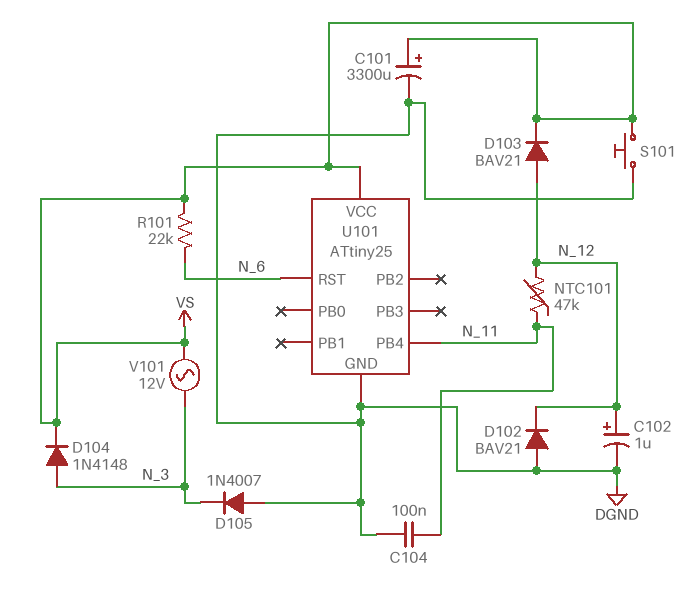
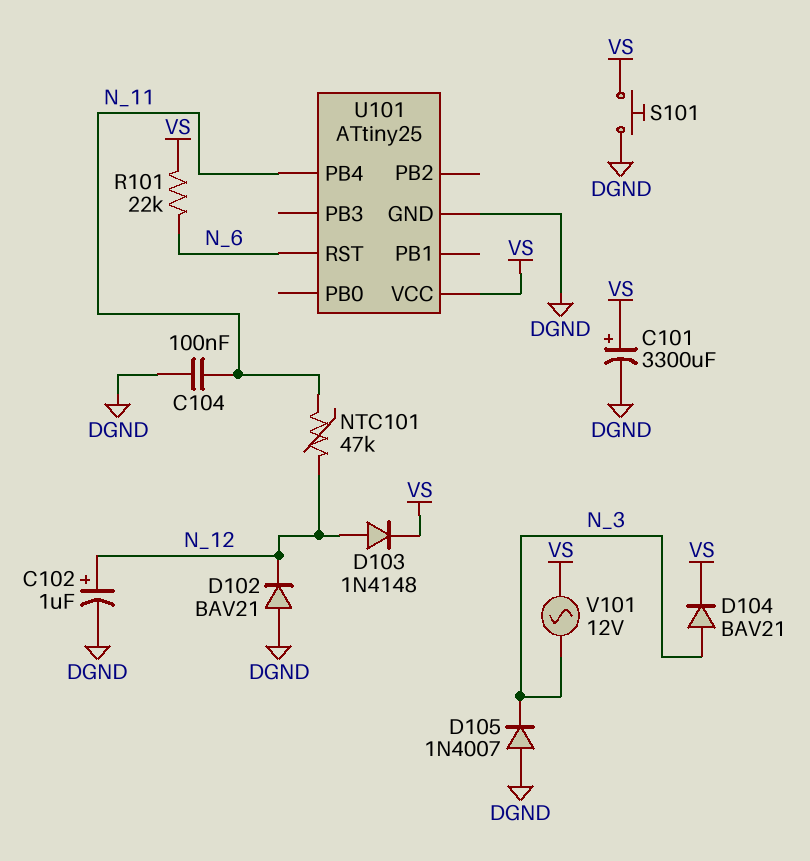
D103: diode BAV21 (A N_12, K VS) -> diode 1N4148 (A N_12, K VS)
D104: diode 1N4148 (A N_3, K VS) -> diode BAV21 (A N_3, K VS)

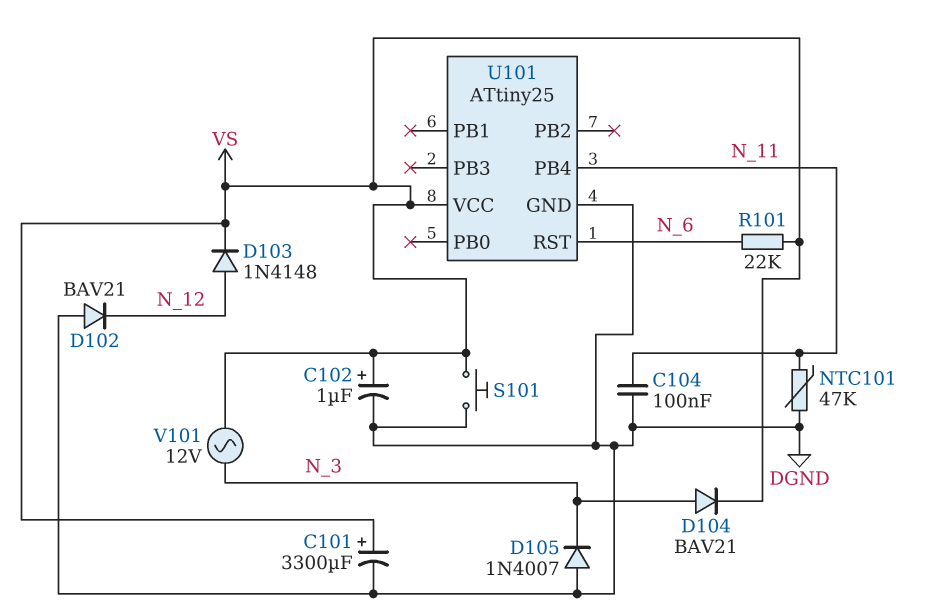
C102: 1uF (plus N_12, minus DGND) -> 1uF (plus VS, minus DGND)
NTC101: 47k (N_11, N_12) -> 47k (DGND, N_11)

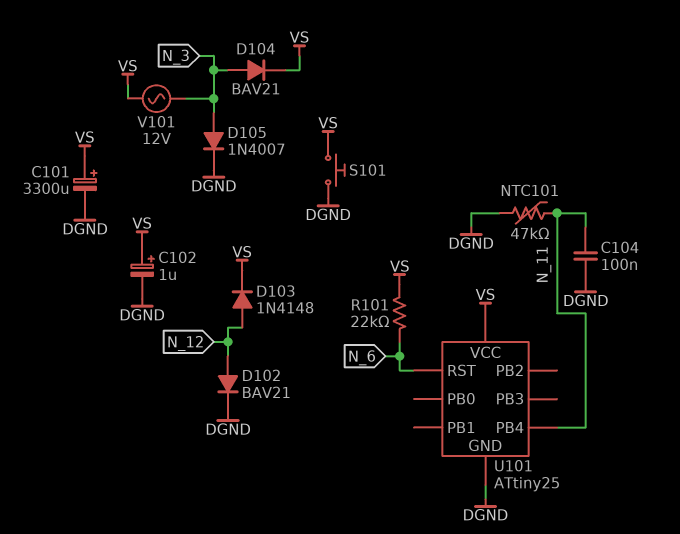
D102: diode BAV21 (A DGND, K N_12) -> diode BAV21 (A N_12, K DGND)
D105: diode 1N4007 (A DGND, K N_3) -> diode 1N4007 (A N_3, K DGND)

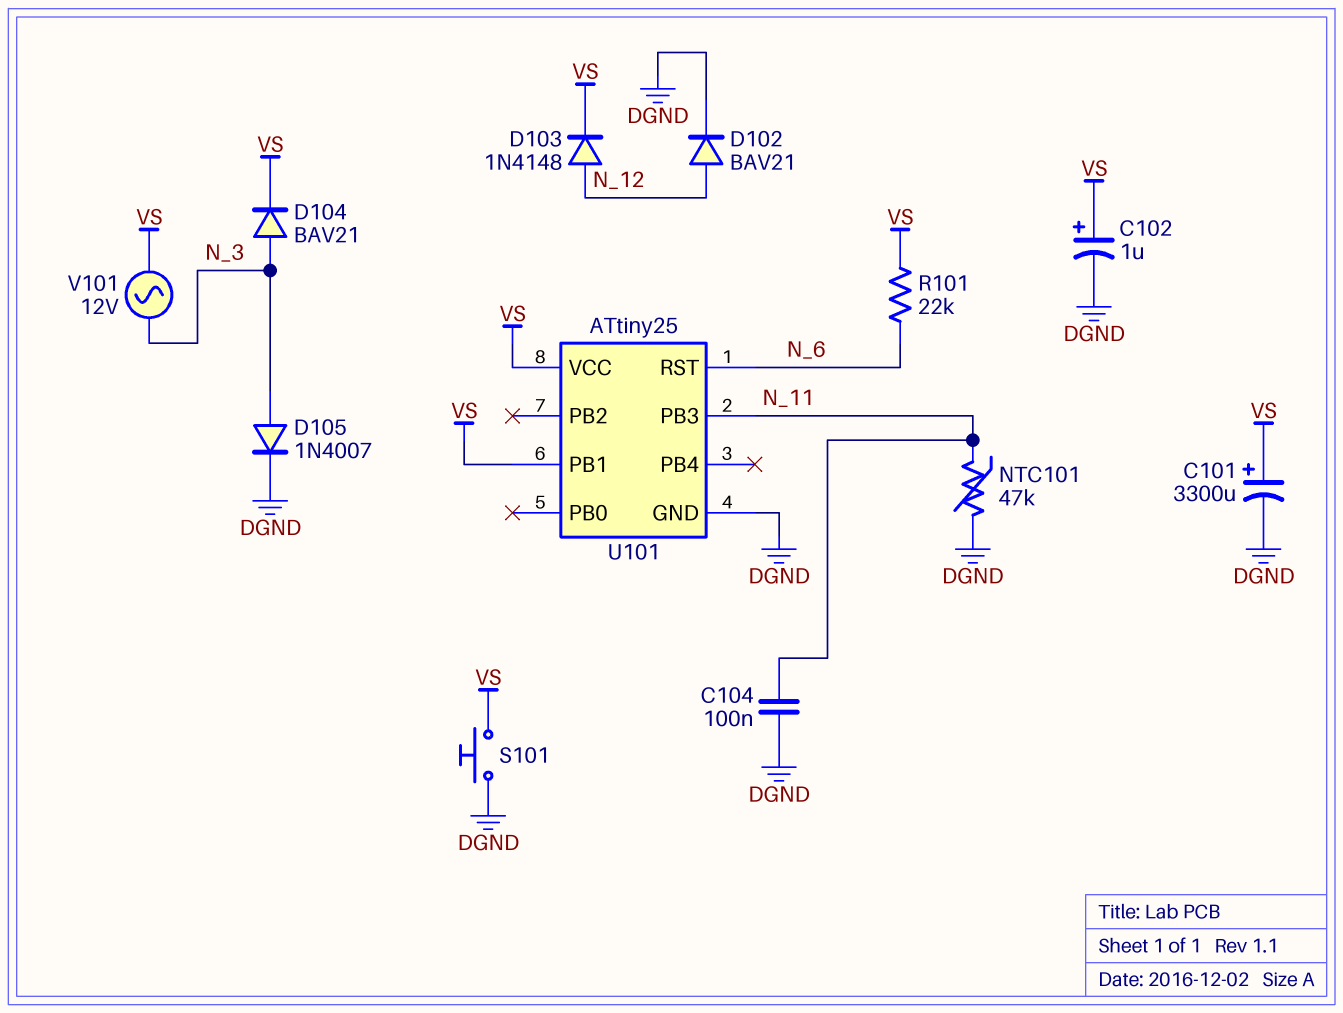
U101 pin PB1: none -> VS
U101 pin PB3: none -> N_11
U101 pin PB4: N_11 -> none

